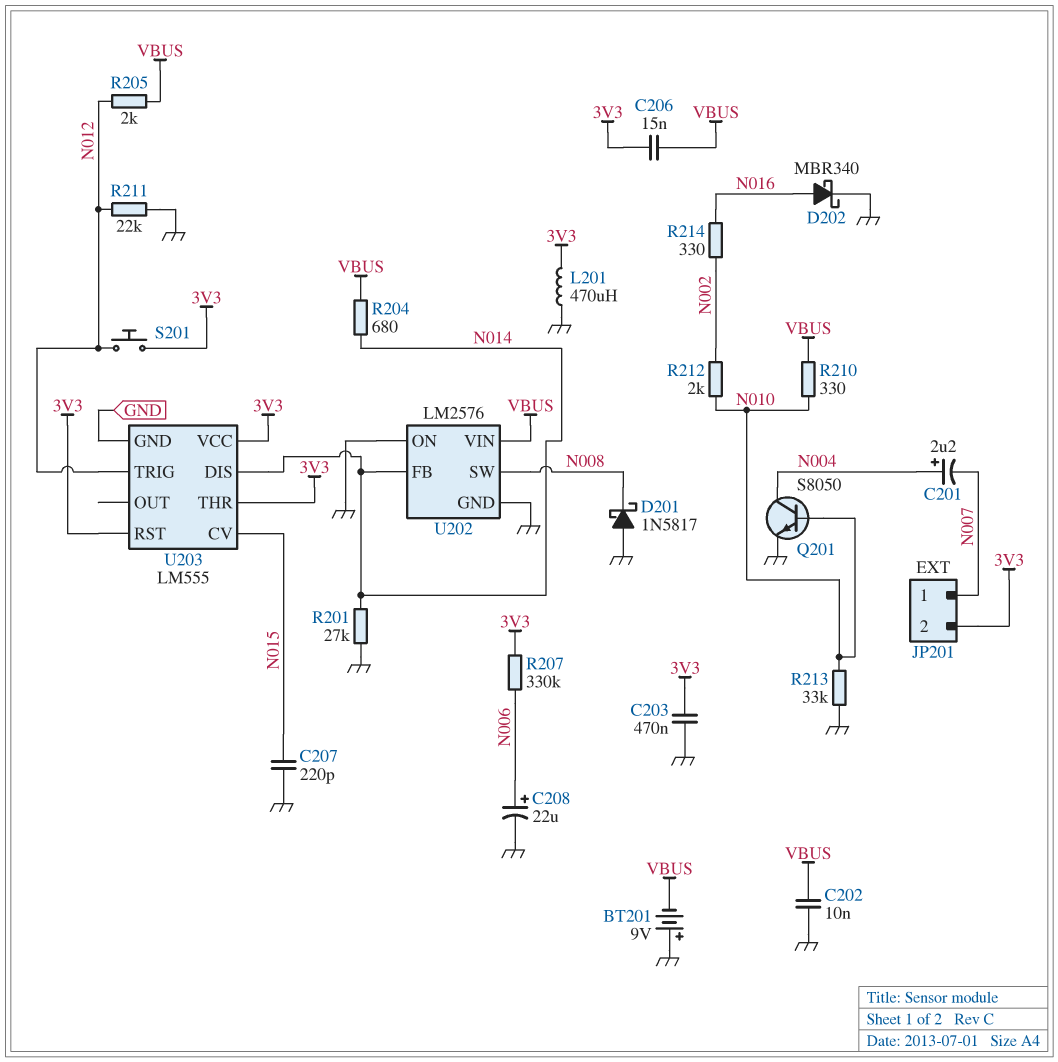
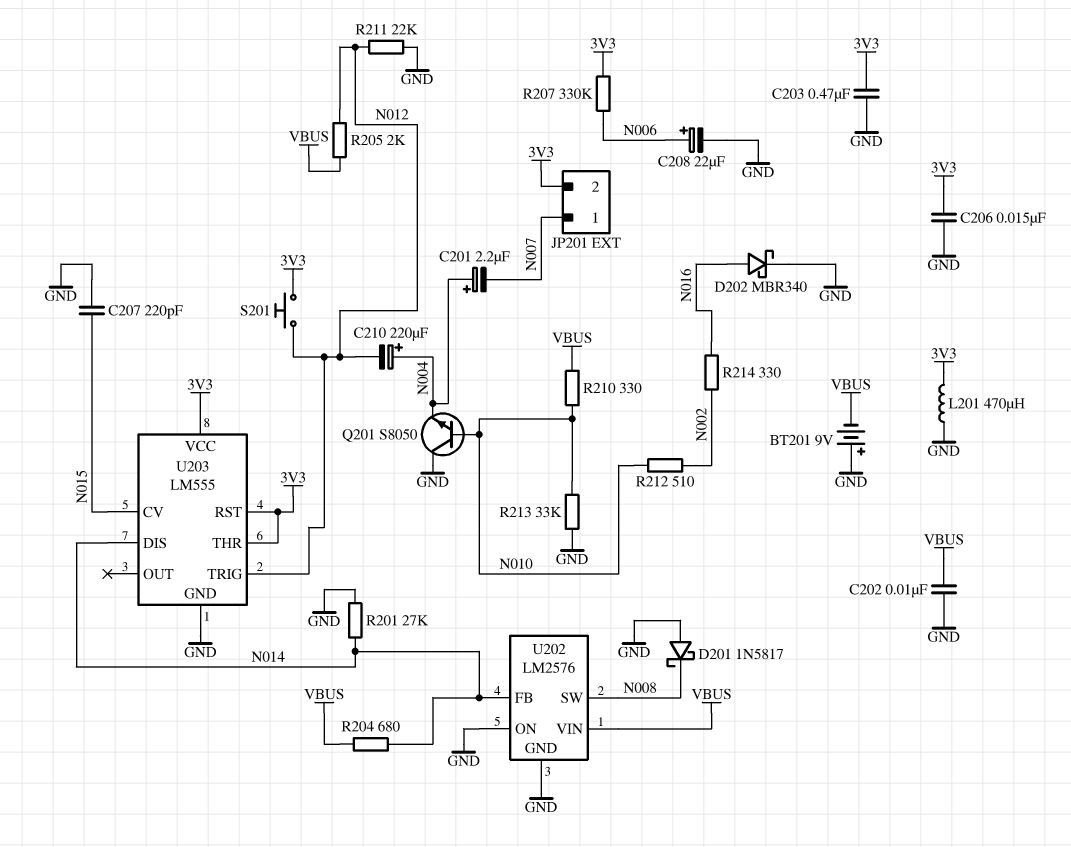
C206: 15nF (3V3, VBUS) -> 15nF (3V3, GND)
C210: none -> 220uF (plus N004, minus N012)
Q201: NPN S8050 (B N010, C N004, E GND) -> NPN S8050 (B N010, C GND, E N004)
R212: 2k (N002, N010) -> 510 (N002, N010)

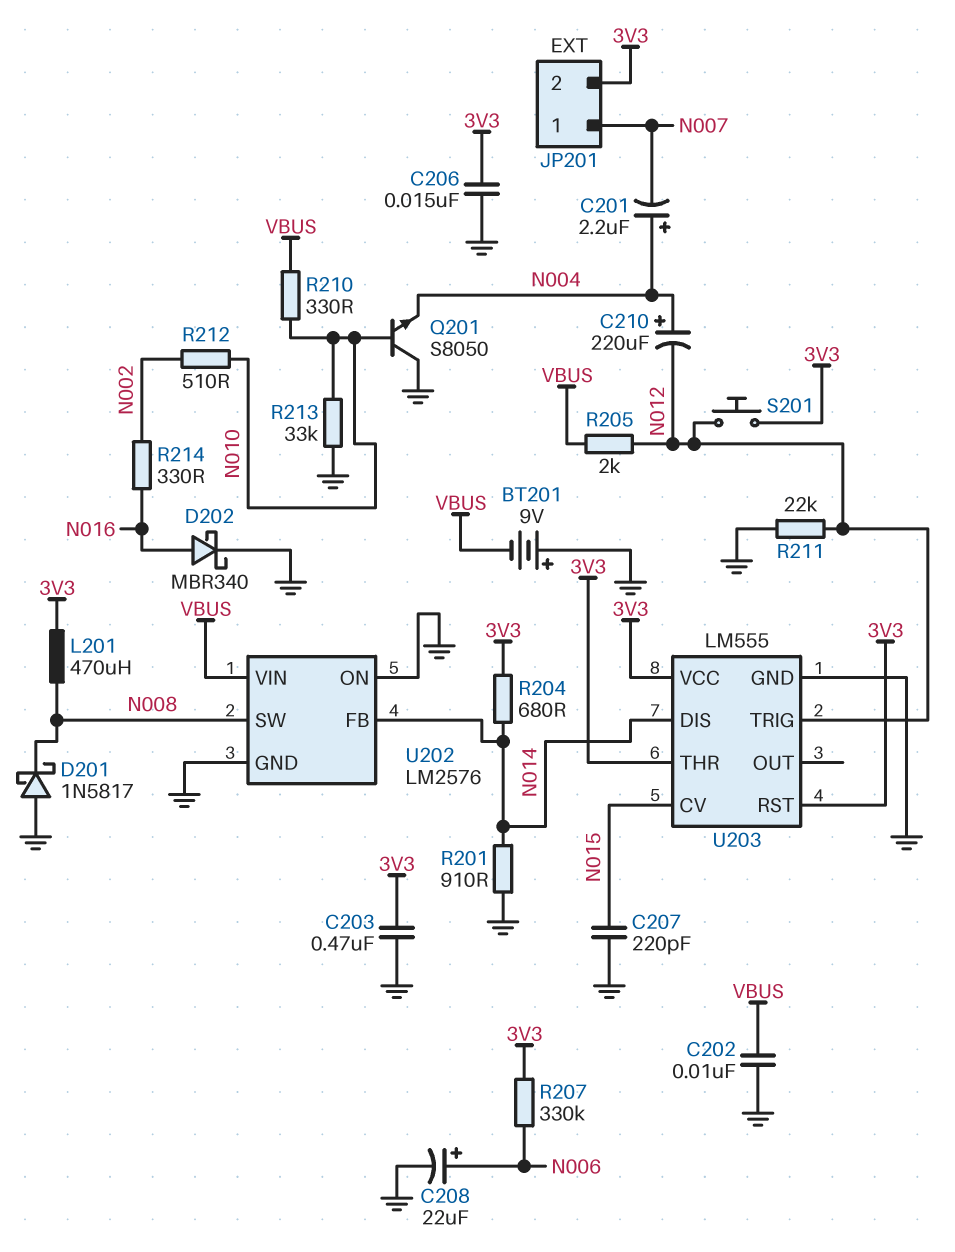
L201: 470uH (3V3, GND) -> 470uH (3V3, N008)
R201: 27k (GND, N014) -> 910 (GND, N014)
R204: 680 (N014, VBUS) -> 680 (3V3, N014)

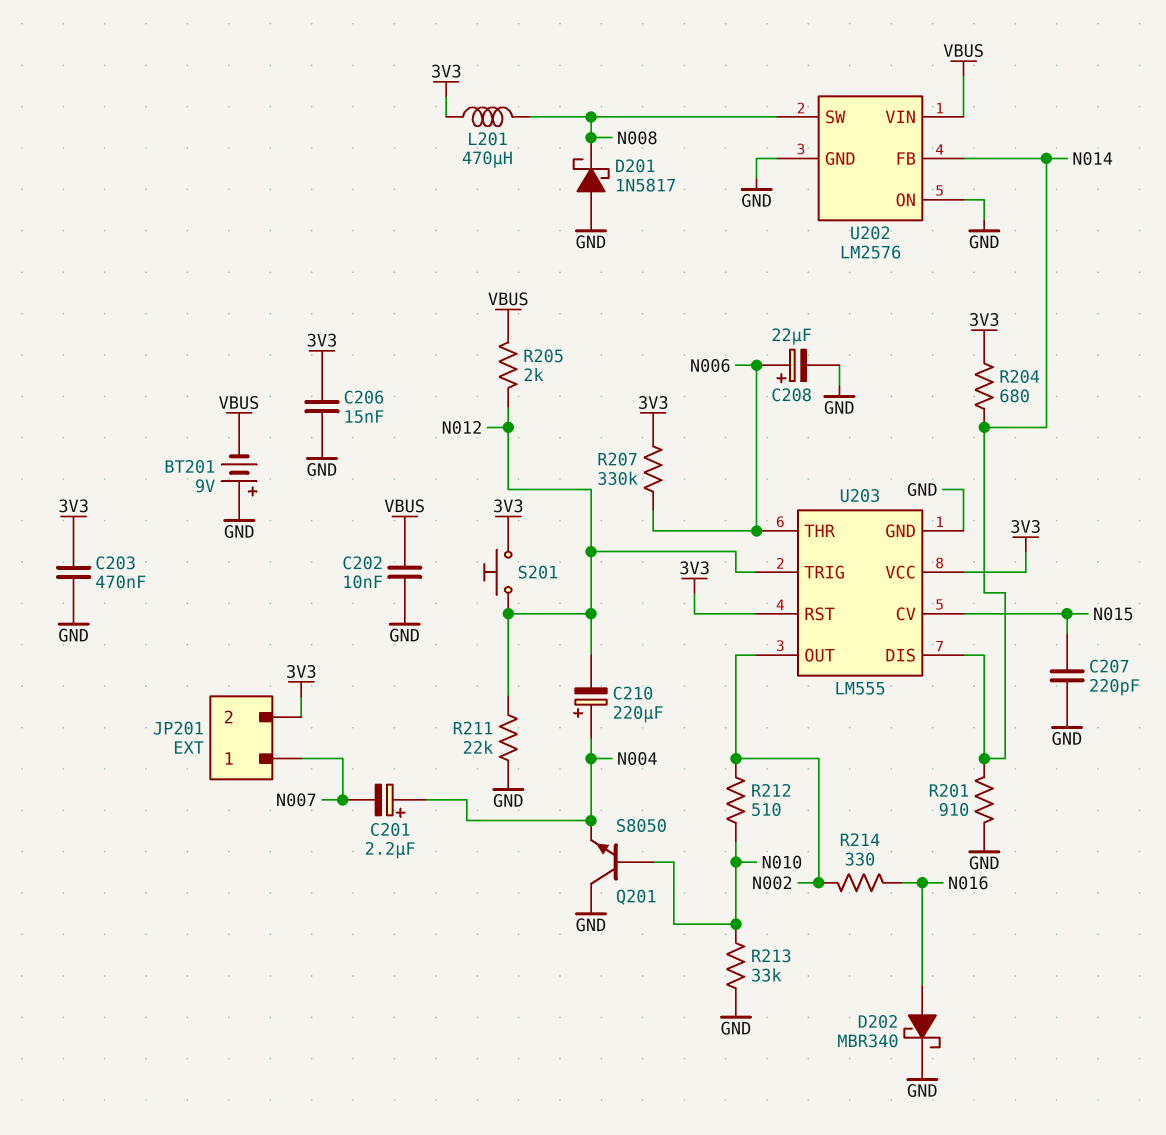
R210: 330 (N010, VBUS) -> none
U203 pin OUT: none -> N002
U203 pin THR: 3V3 -> N006

